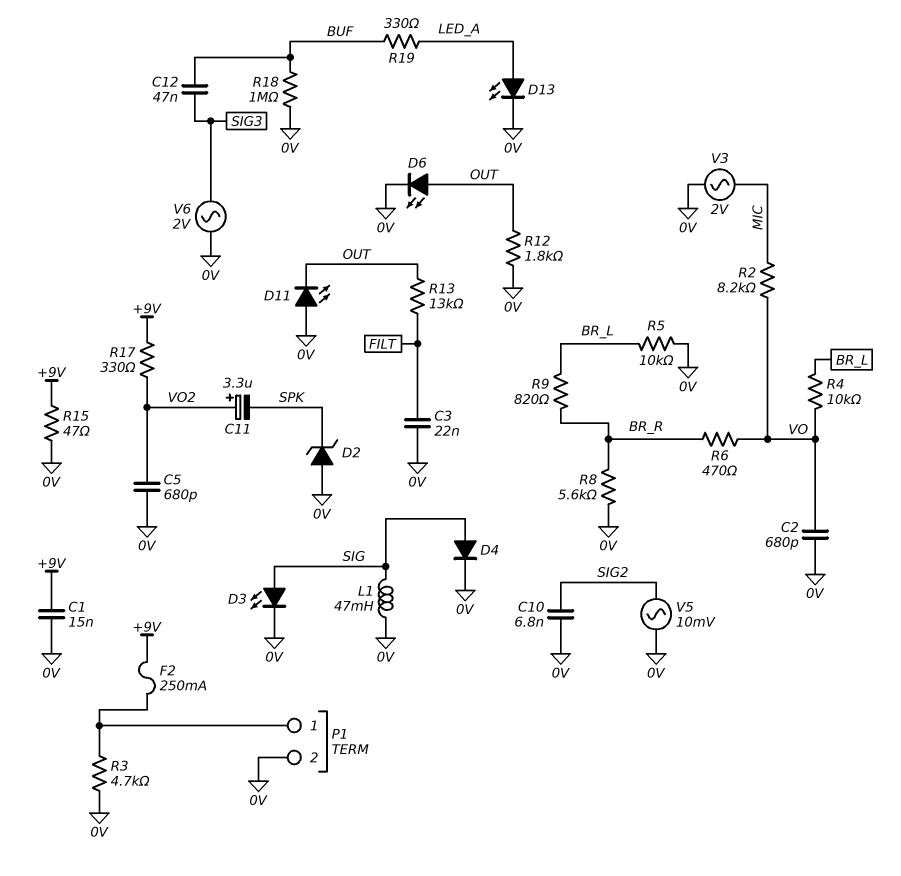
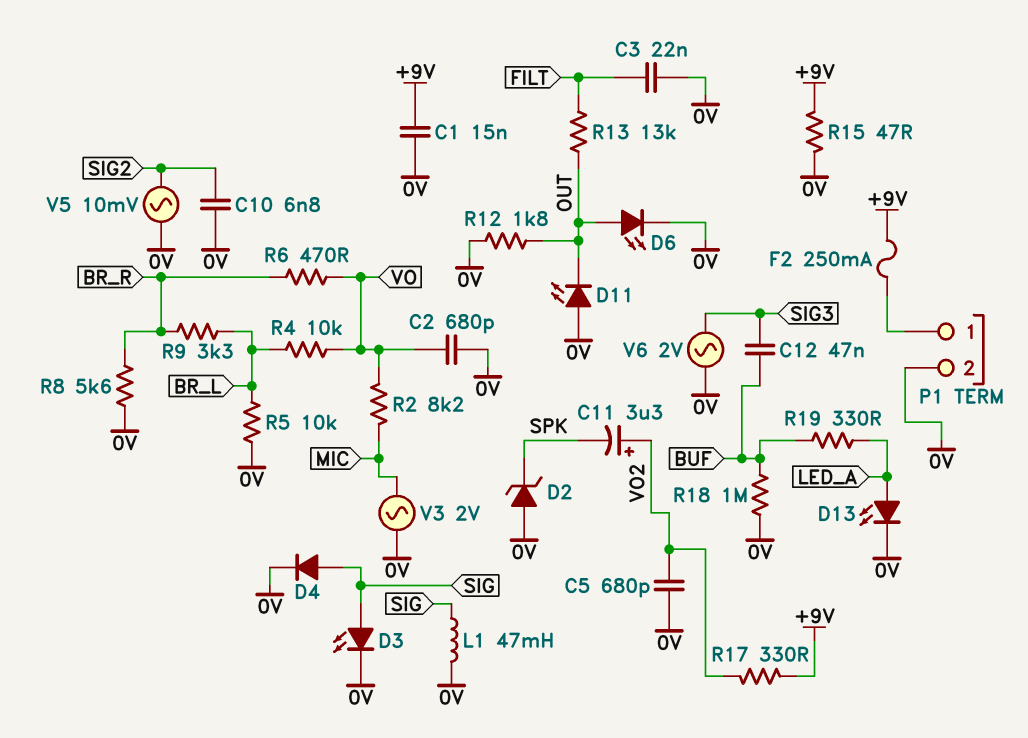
R3: 4.7k (0V, P1/1) -> none
R9: 820 (BR_L, BR_R) -> 3.3k (BR_L, BR_R)

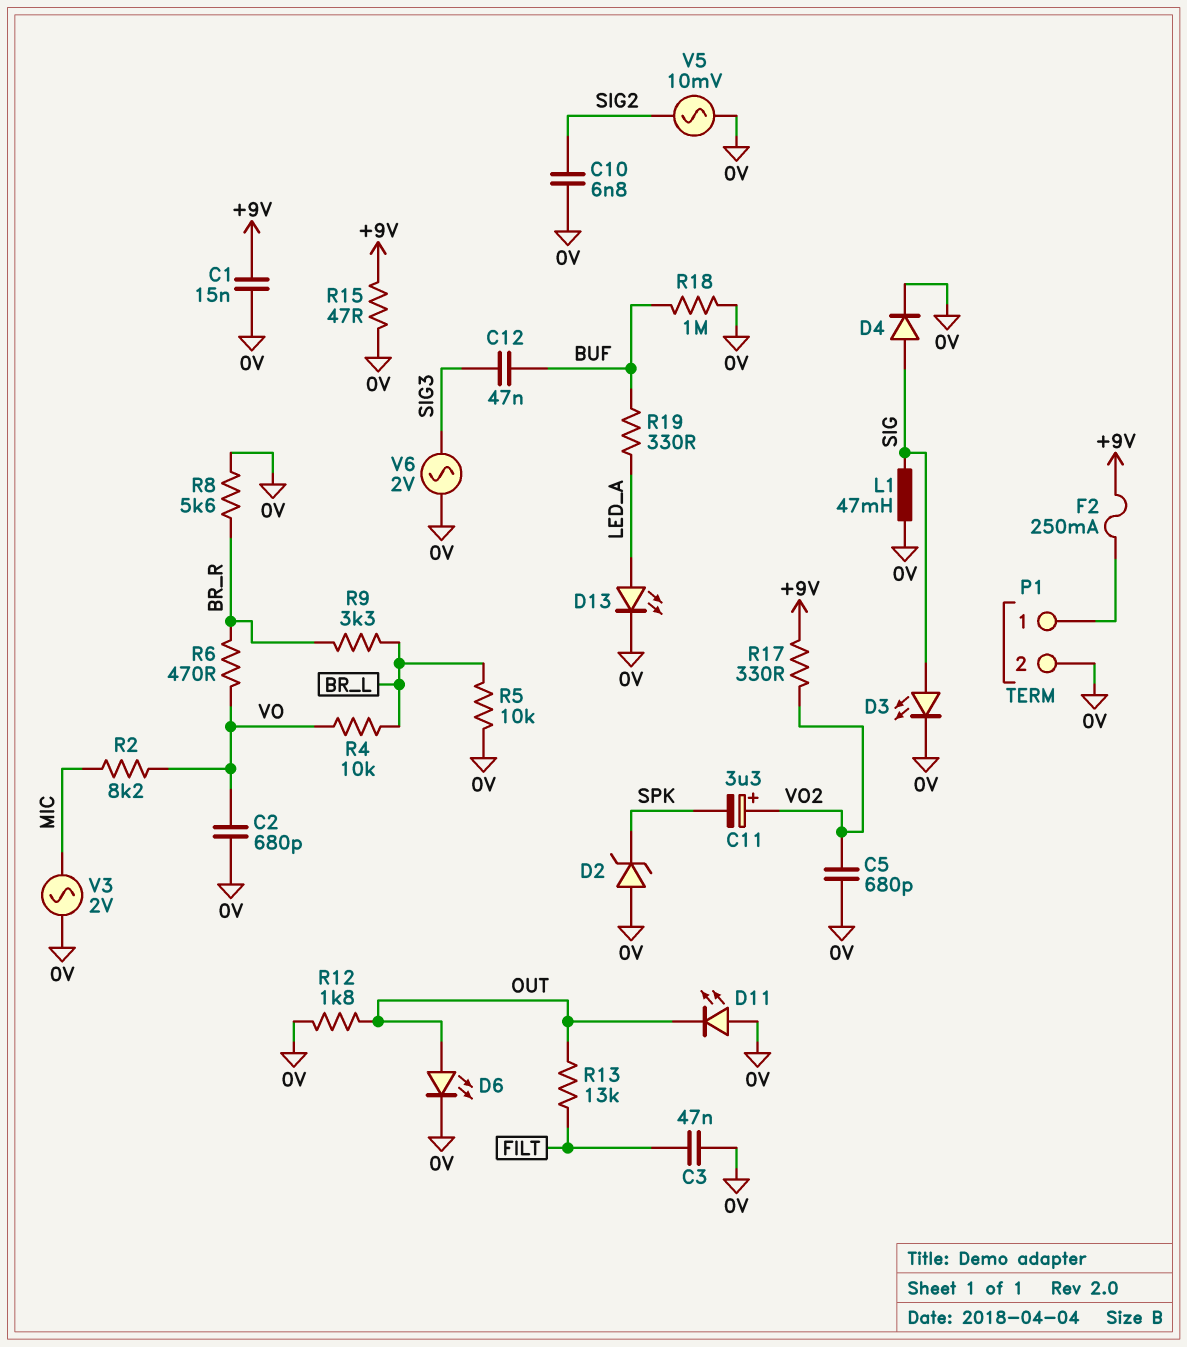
C3: 22nF (0V, FILT) -> 47nF (0V, FILT)

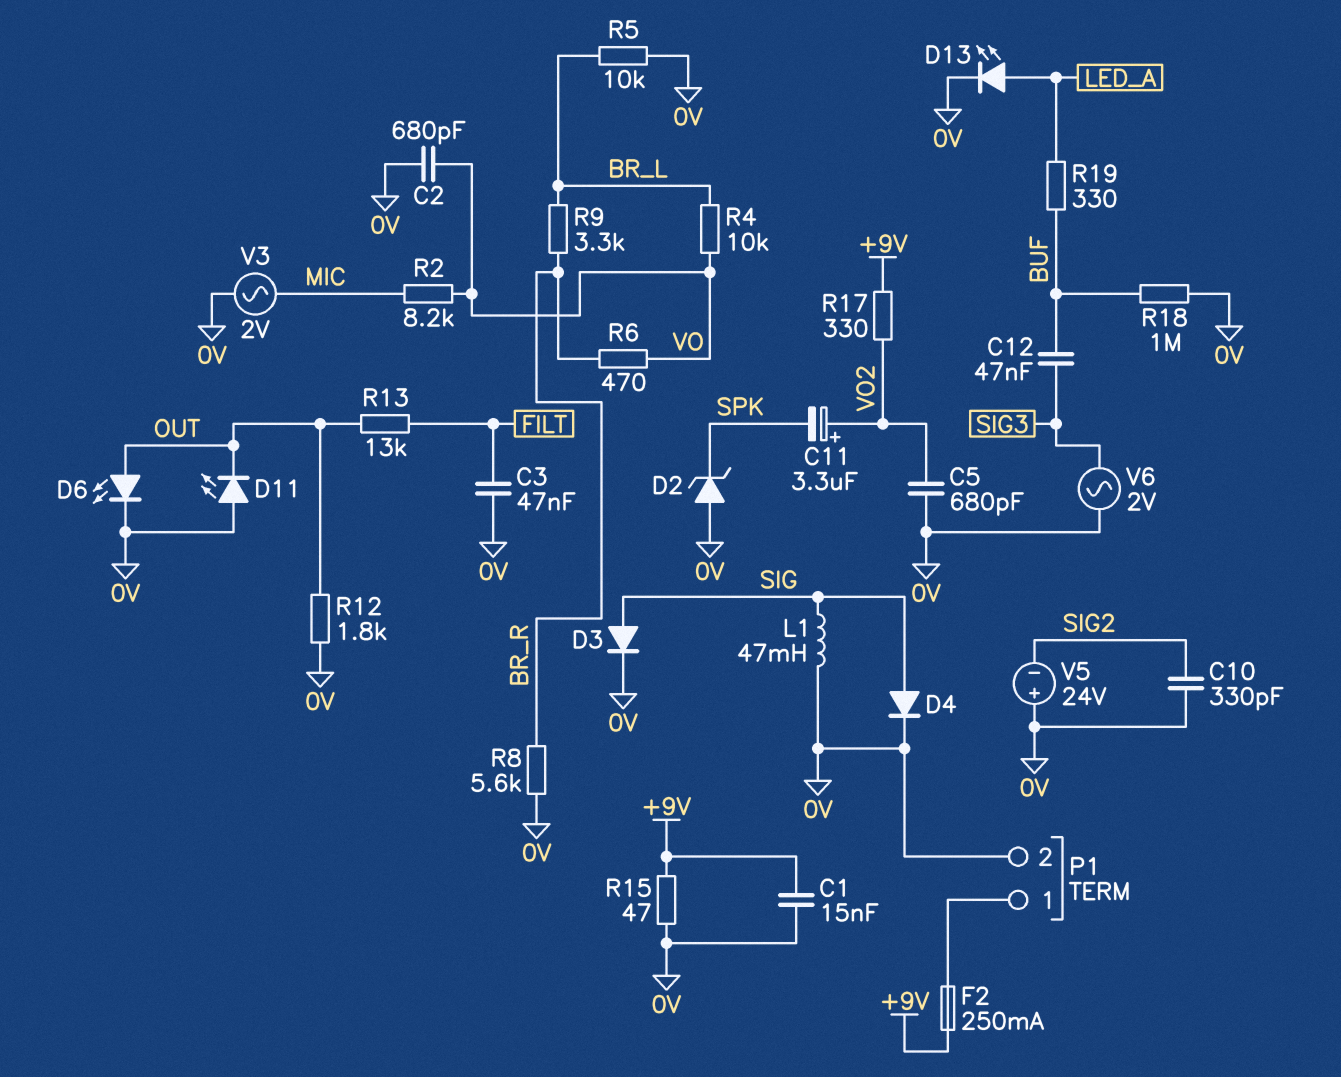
C10: 6.8nF (0V, SIG2) -> 330pF (0V, SIG2)
D3: LED (A SIG, K 0V) -> diode (A SIG, K 0V)
V5: AC 10mV (0V, SIG2) -> 24V (plus 0V, minus SIG2)

